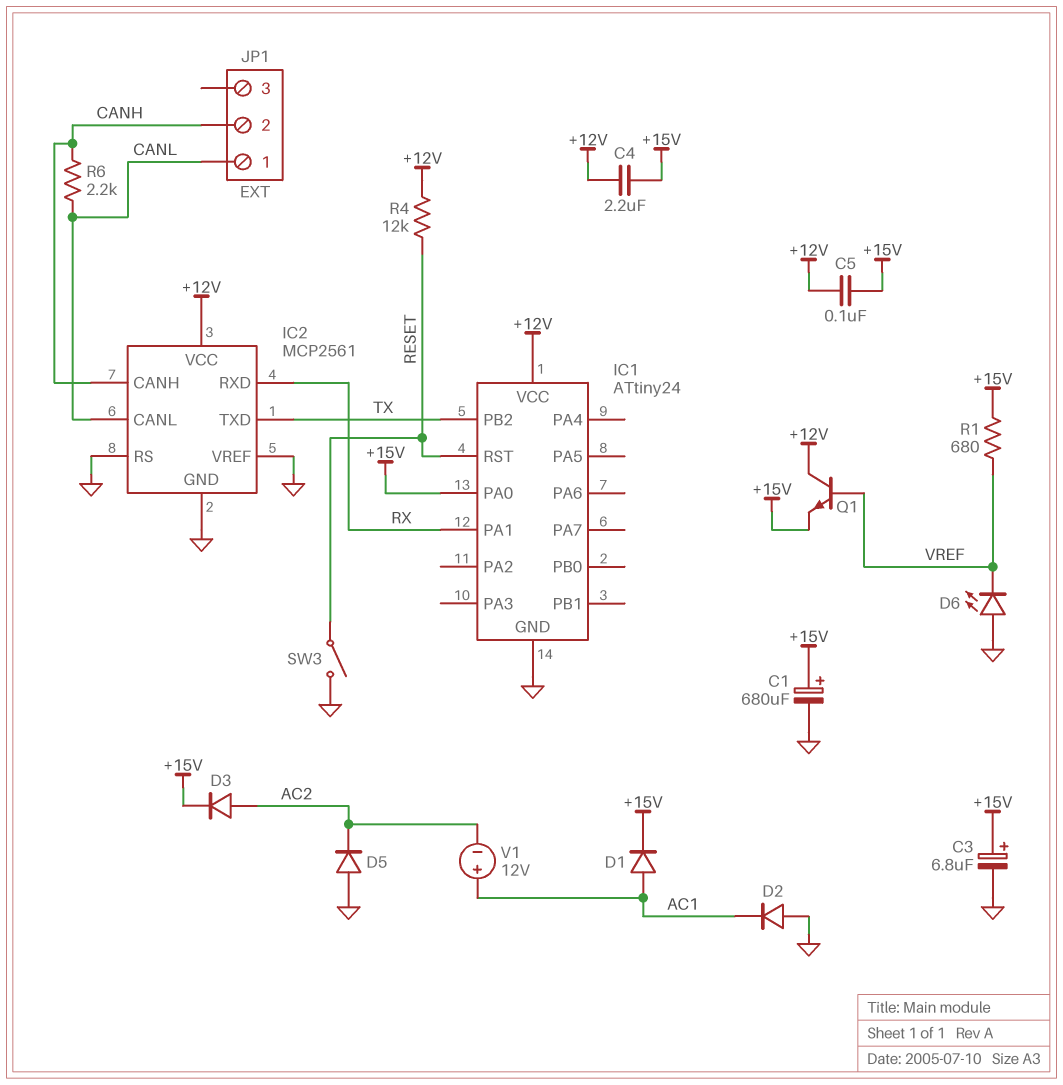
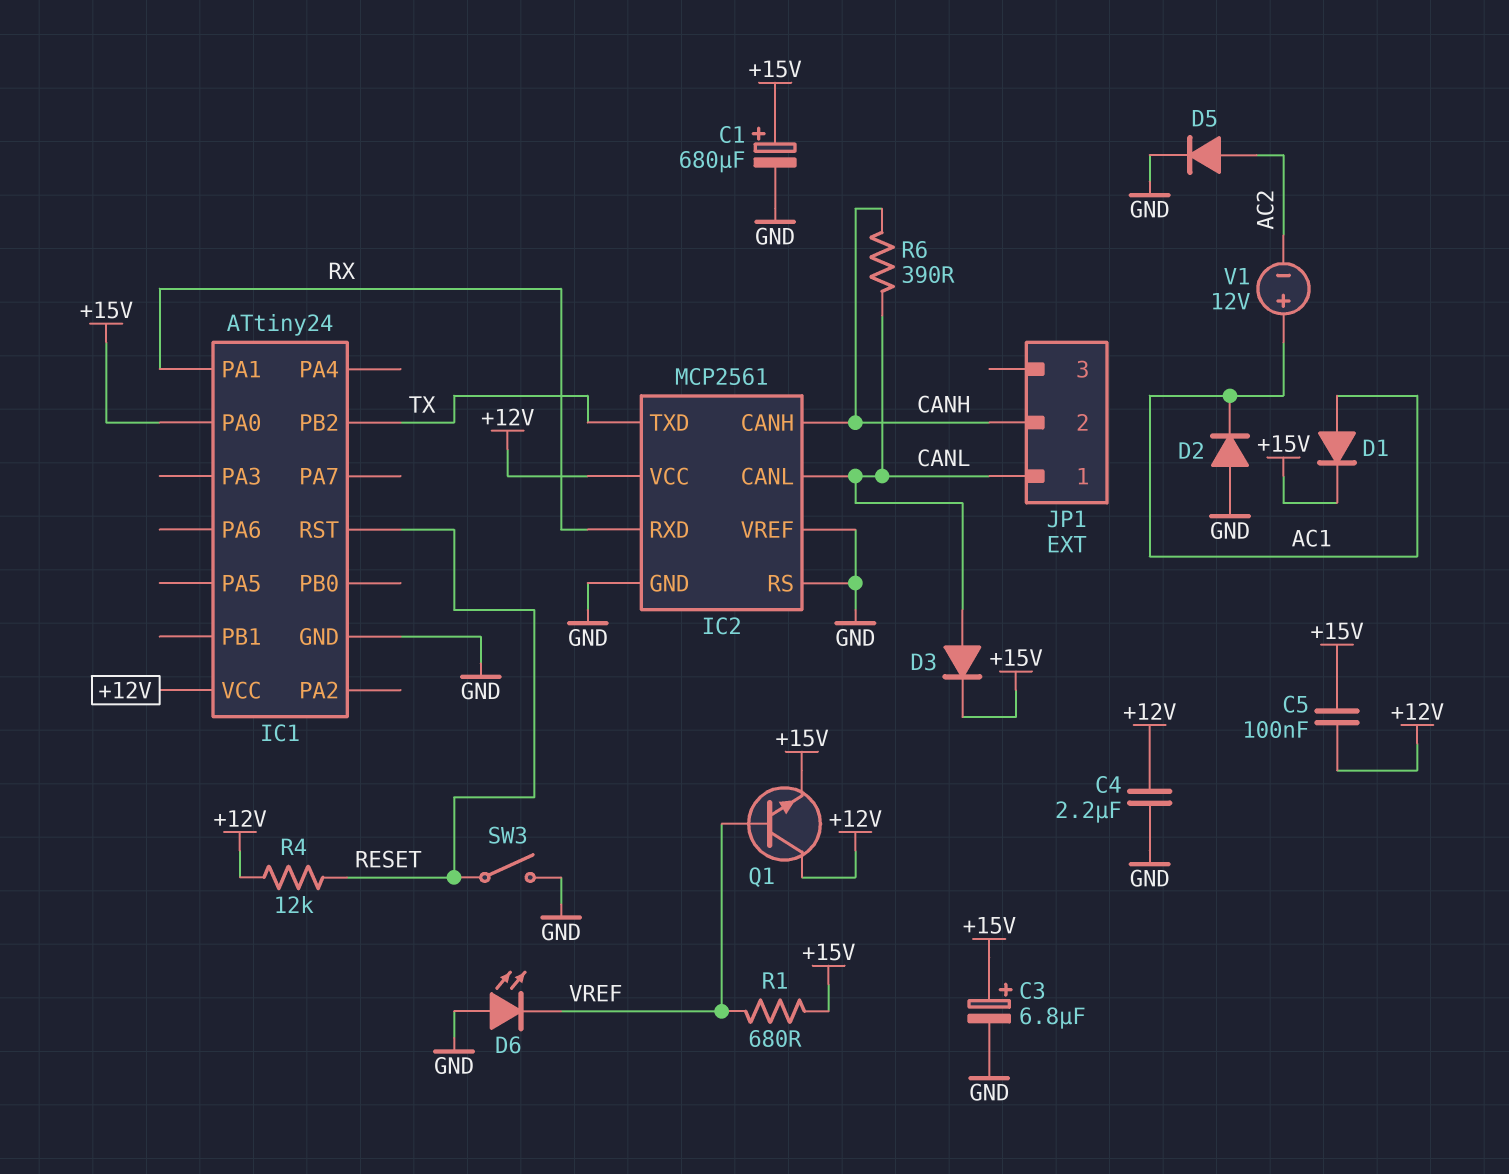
C4: 2.2uF (+12V, +15V) -> 2.2uF (+12V, GND)
D3: diode (A AC2, K +15V) -> diode (A CANL, K +15V)
D5: diode (A GND, K AC2) -> diode (A AC2, K GND)
R6: 2.2k (CANH, CANL) -> 390 (CANH, CANL)

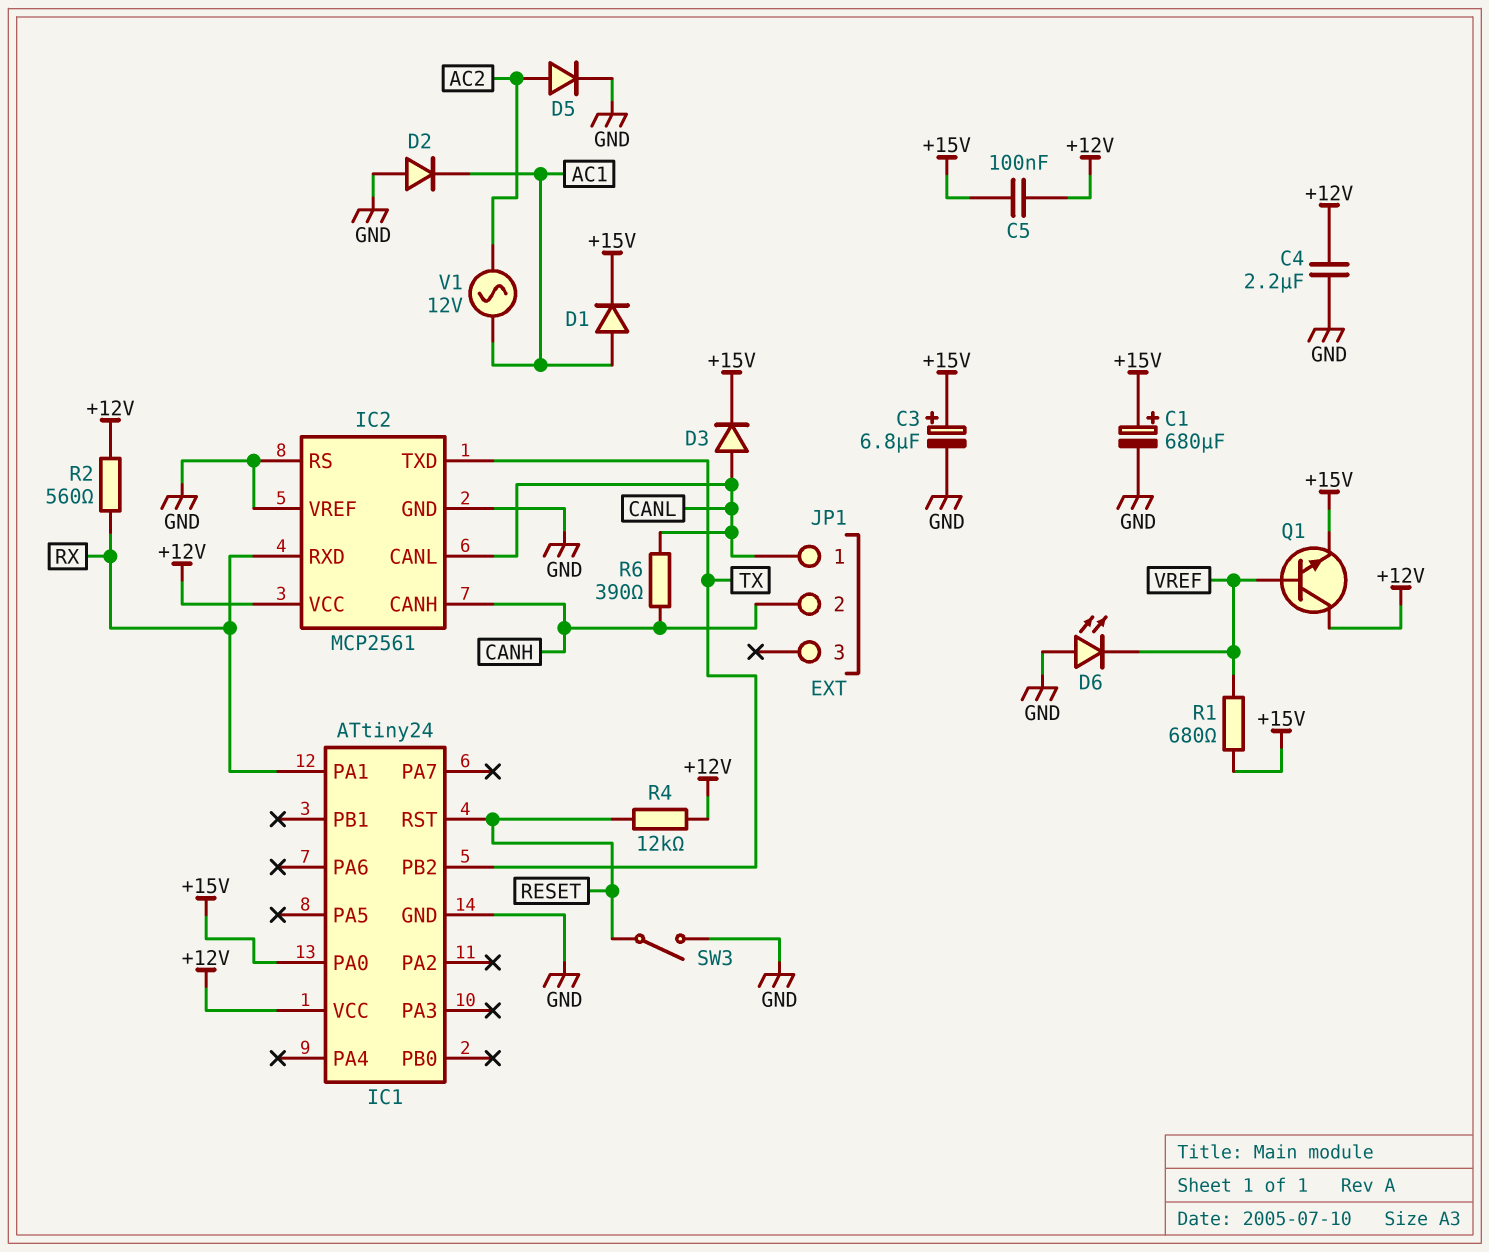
R2: none -> 560 (+12V, RX)
V1: 12V (plus AC1, minus AC2) -> AC 12V (AC1, AC2)

